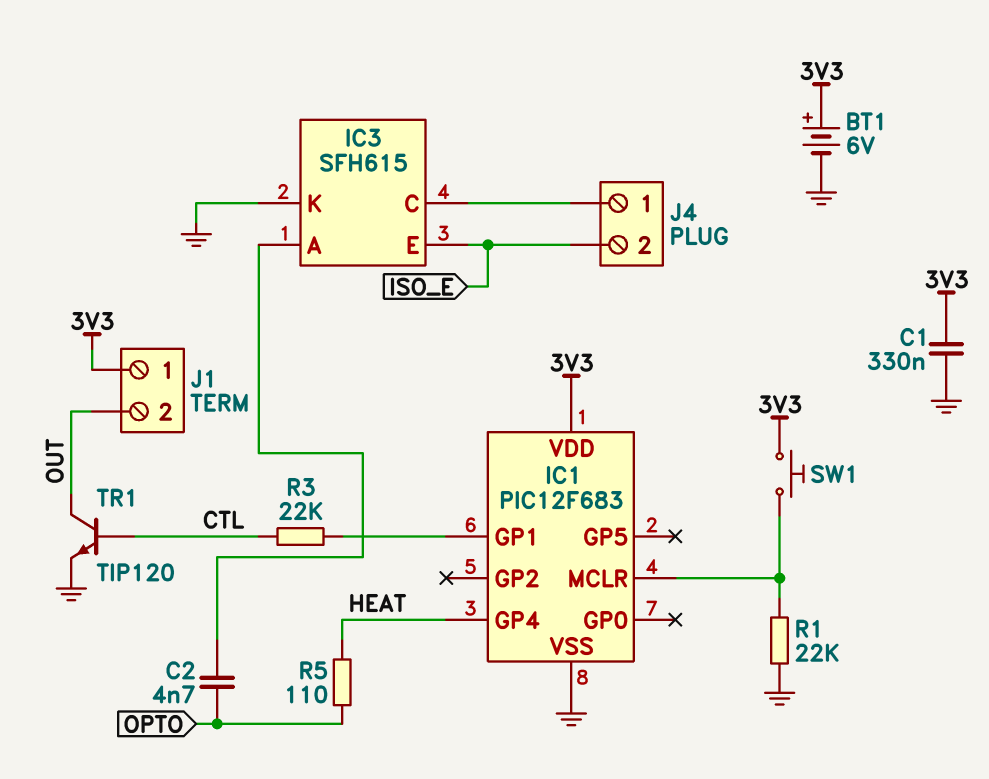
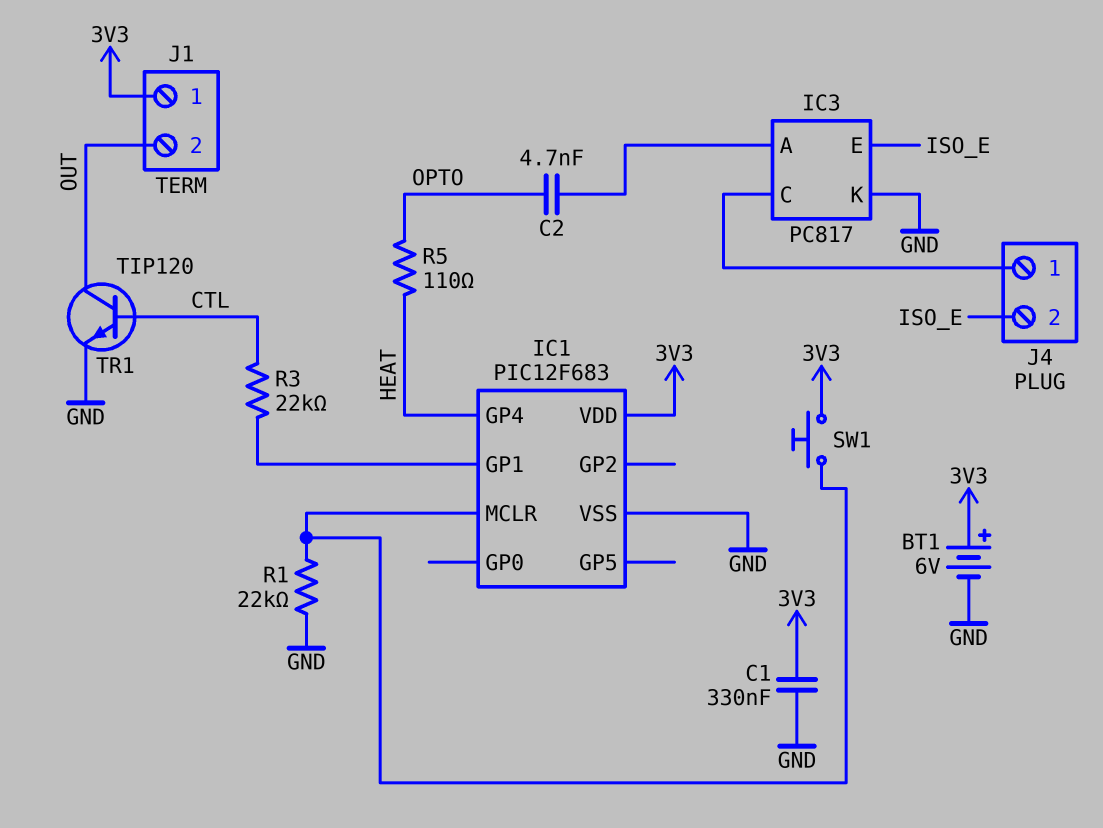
IC3: SFH615 -> PC817

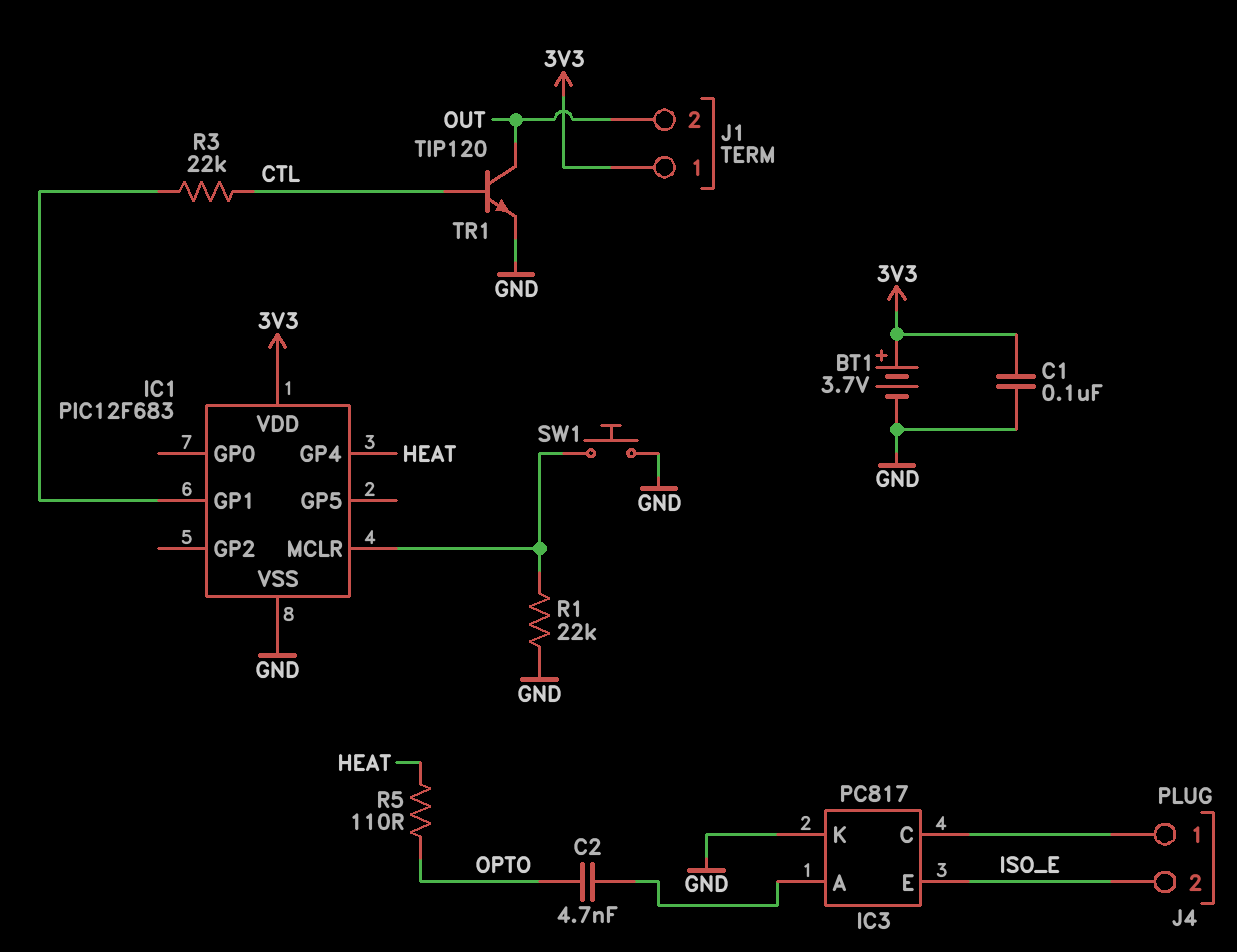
BT1: 6V (plus 3V3, minus GND) -> 3.7V (plus 3V3, minus GND)
C1: 330nF (3V3, GND) -> 100nF (3V3, GND)
SW1: button (3V3, IC1/MCLR) -> button (GND, IC1/MCLR)

